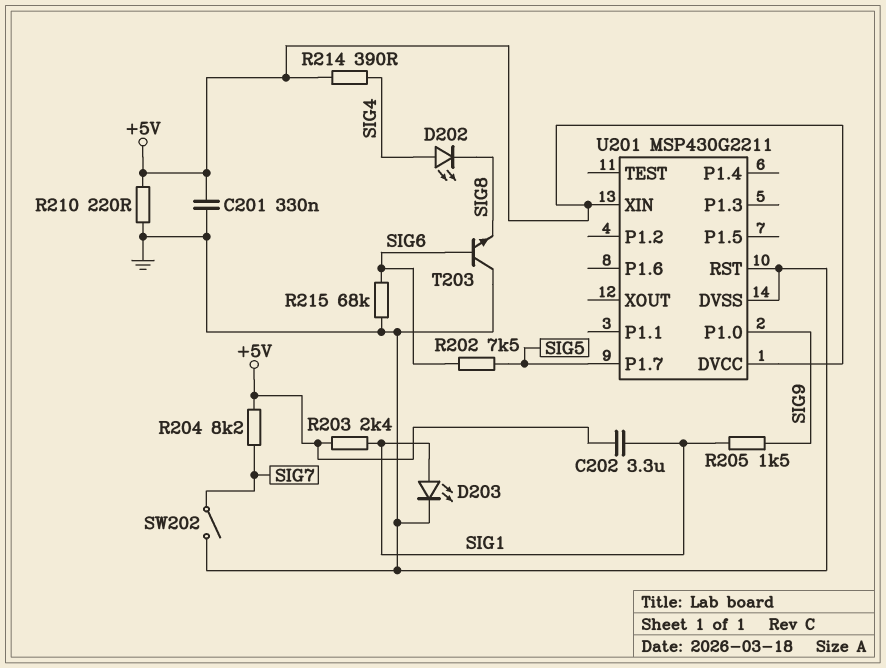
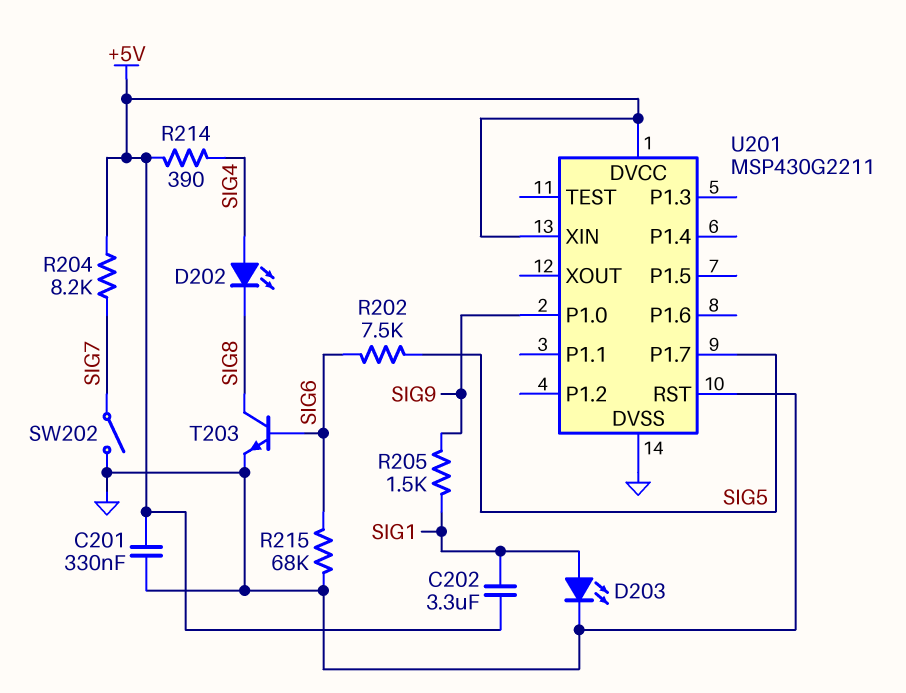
R203: 2.4k (+5V, SIG1) -> none
R210: 220 (+5V, GND) -> none
T203: NPN (B SIG6, C GND, E SIG8) -> NPN (B SIG6, C SIG8, E GND)

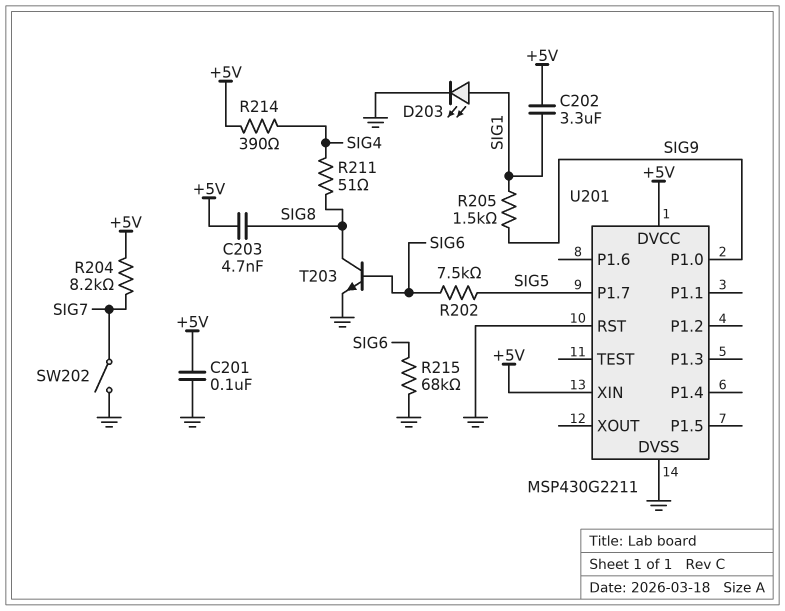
C201: 330nF (+5V, GND) -> 100nF (+5V, GND)
C203: none -> 4.7nF (+5V, SIG8)
D202: LED (A SIG4, K SIG8) -> none
R211: none -> 51 (SIG4, SIG8)

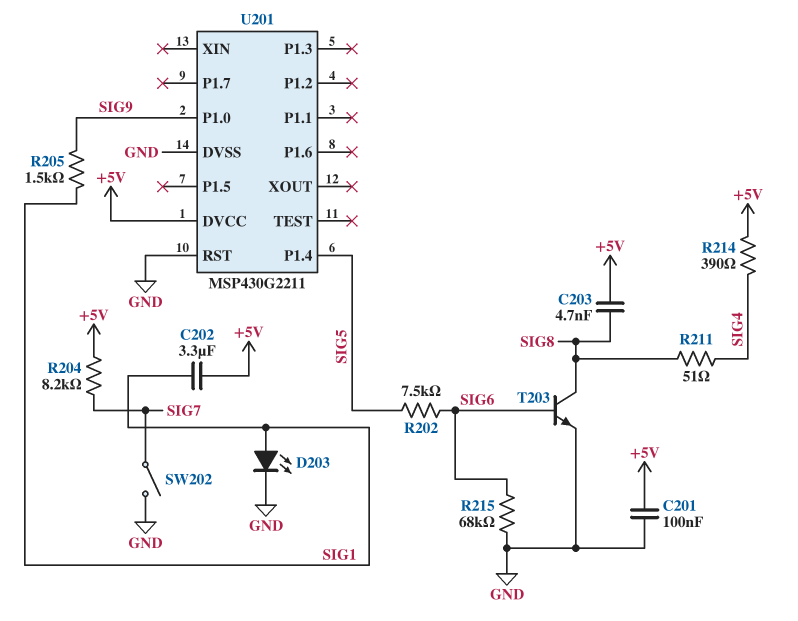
U201 pin P1.4: none -> SIG5
U201 pin P1.7: SIG5 -> none
U201 pin XIN: +5V -> none

